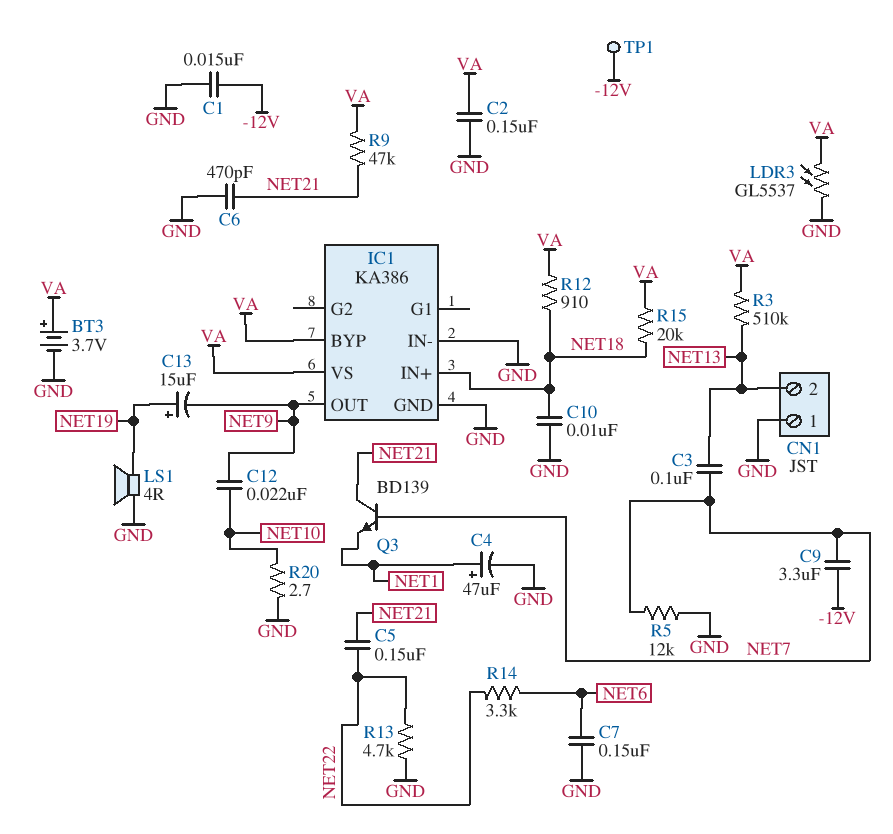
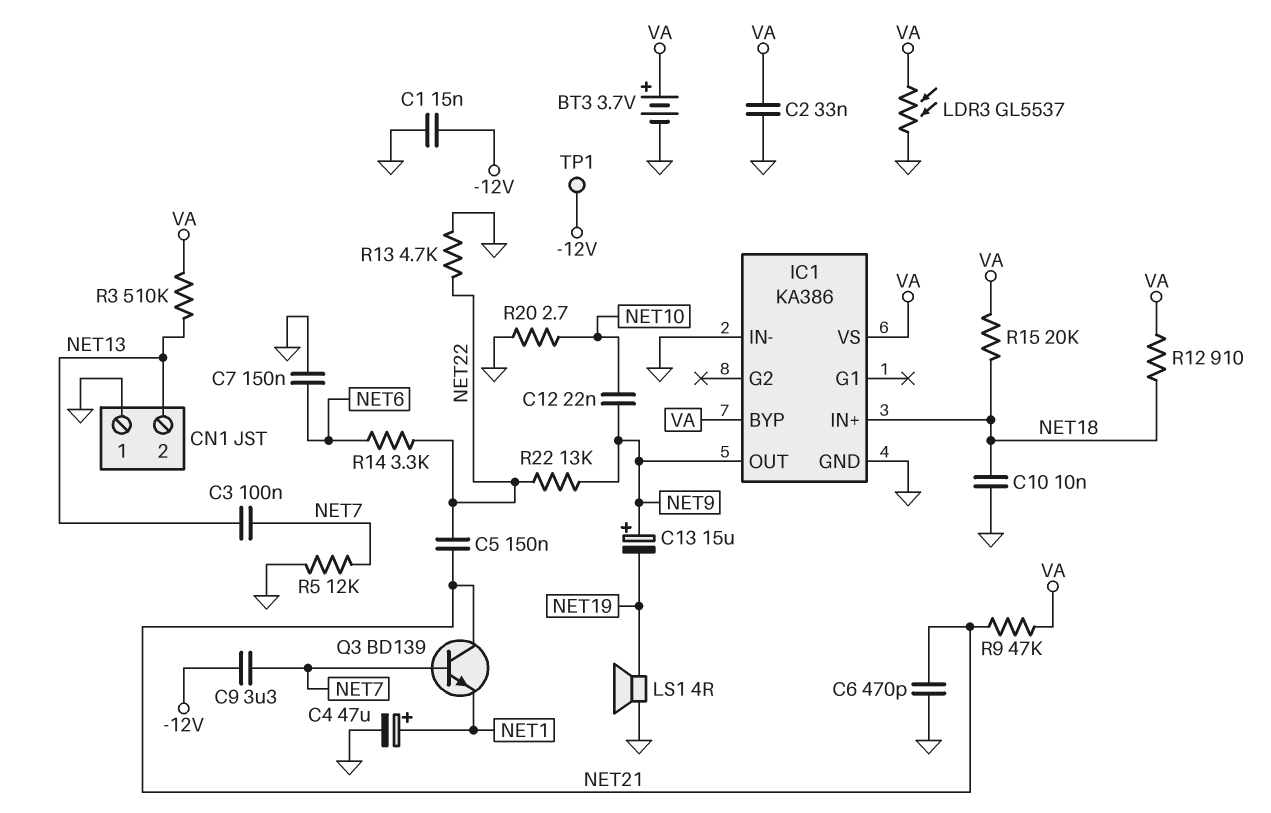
C2: 150nF (GND, VA) -> 33nF (GND, VA)
C13: 15uF (plus NET19, minus NET9) -> 15uF (plus NET9, minus NET19)
R22: none -> 13k (NET9, NET22)

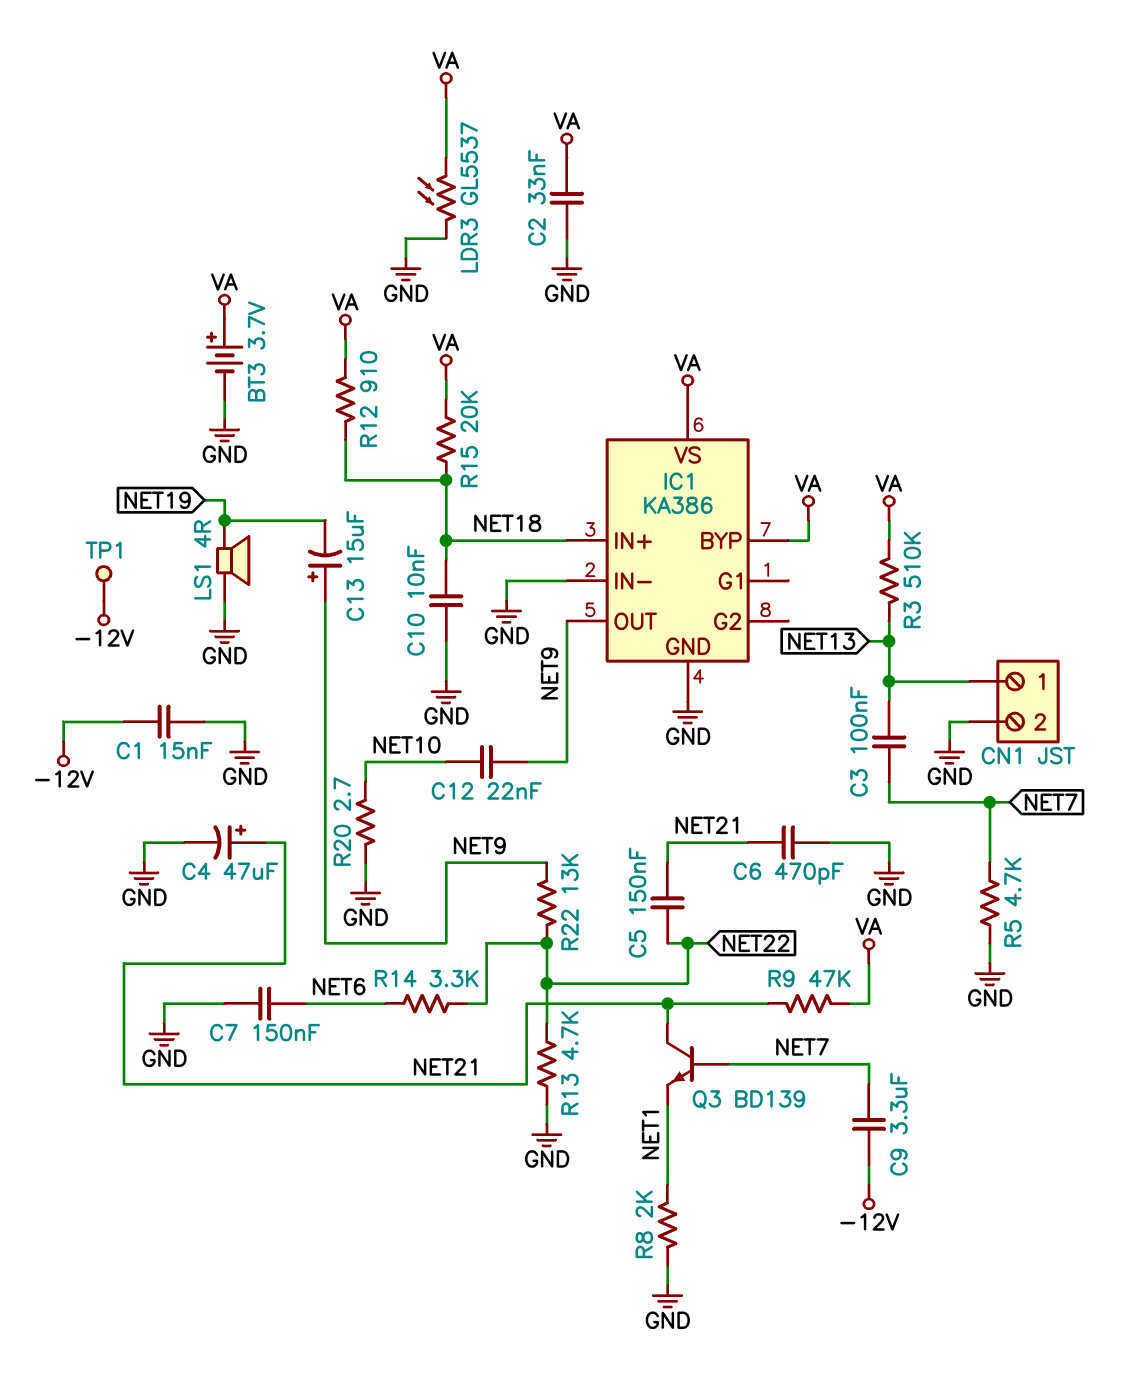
C4: 47uF (plus NET1, minus GND) -> 47uF (plus NET21, minus GND)
CN1 pin 1: GND -> NET13
CN1 pin 2: NET13 -> GND
R5: 12k (GND, NET7) -> 4.7k (GND, NET7)
R8: none -> 2k (GND, NET1)

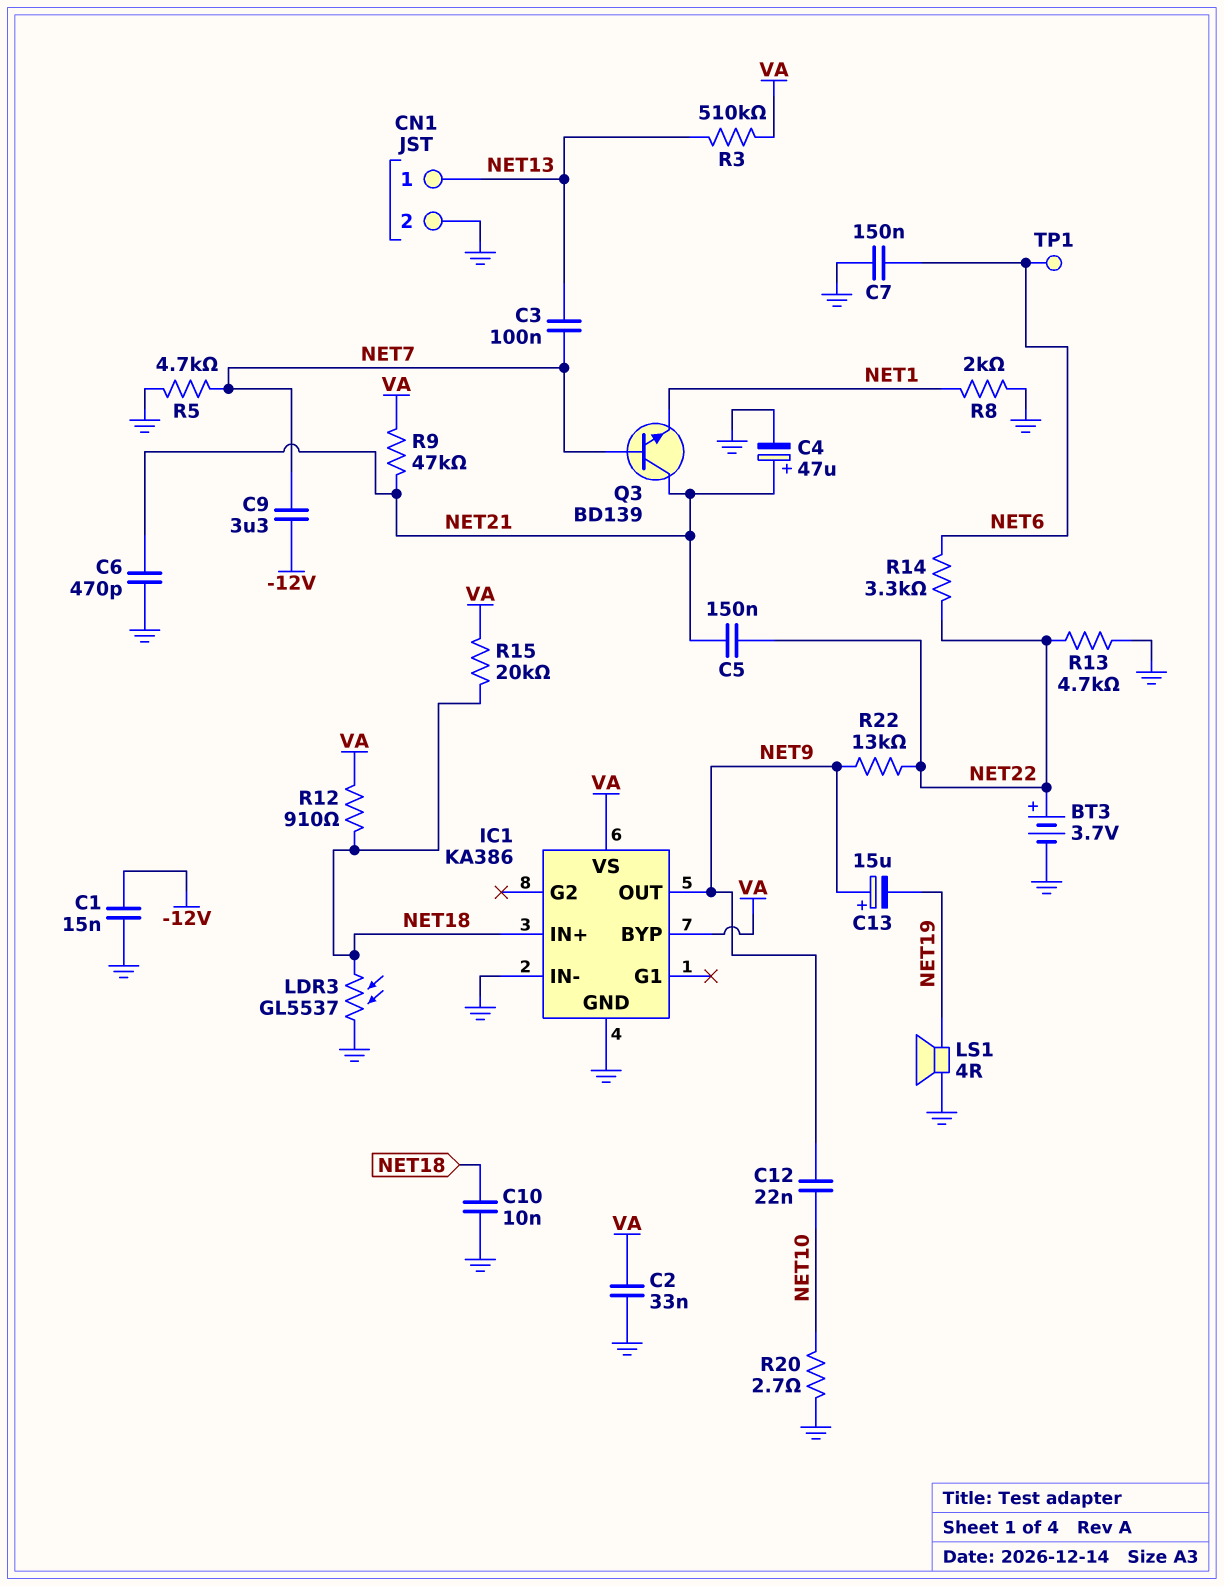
BT3: 3.7V (plus VA, minus GND) -> 3.7V (plus NET22, minus GND)
LDR3: GL5537 (GND, VA) -> GL5537 (GND, NET18)
TP1: test point (-12V) -> test point (NET6)

